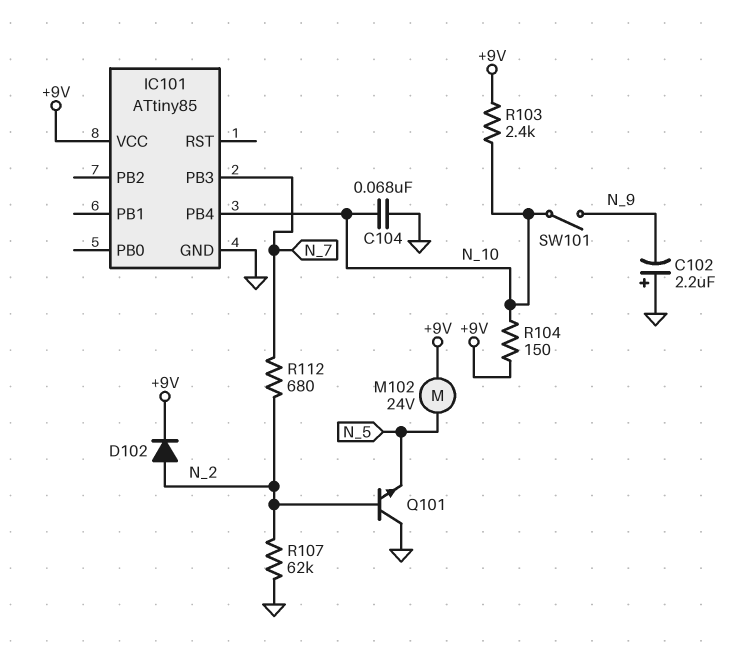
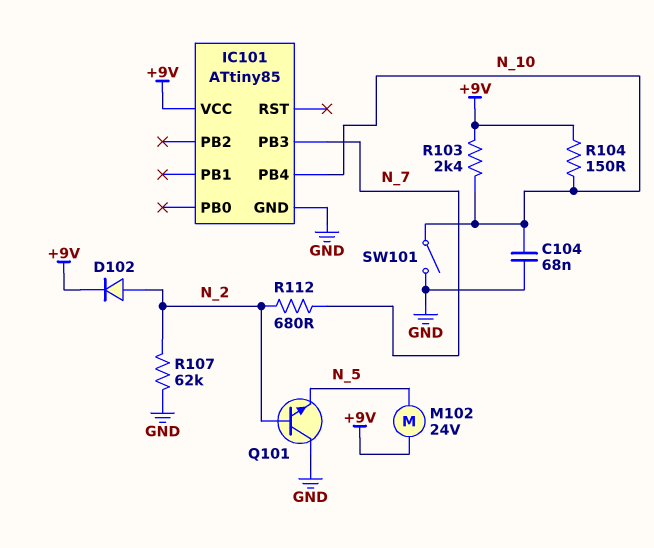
C102: 2.2uF (plus GND, minus N_9) -> none
SW101: switch (N_9, N_10) -> switch (GND, N_10)

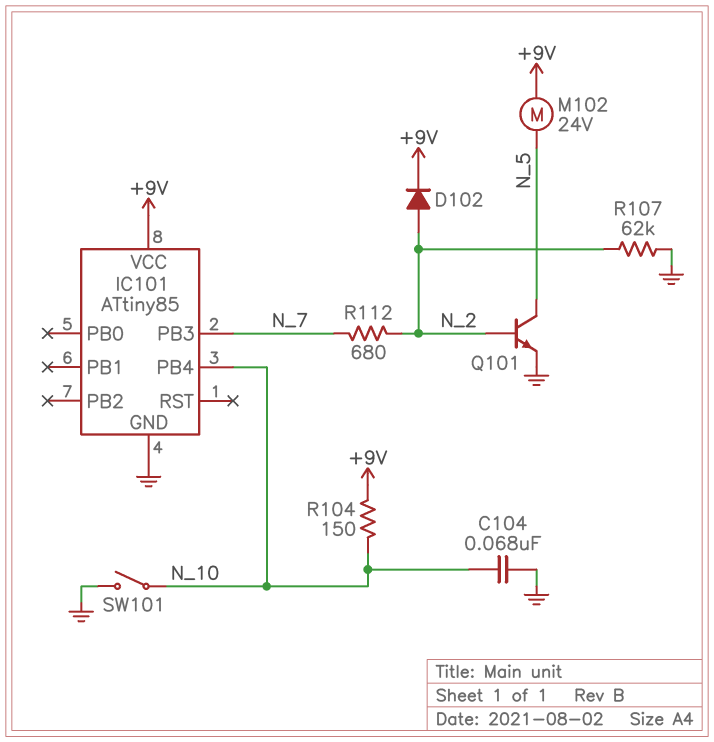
Q101: NPN (B N_2, C GND, E N_5) -> NPN (B N_2, C N_5, E GND)
R103: 2.4k (+9V, N_10) -> none

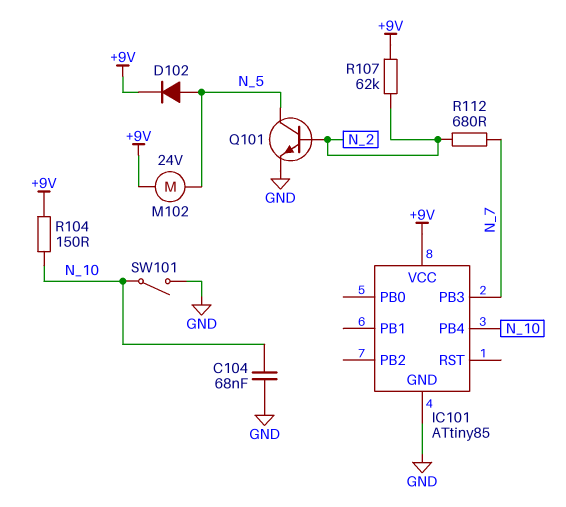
D102: diode (A N_2, K +9V) -> diode (A N_5, K +9V)
R107: 62k (GND, N_2) -> 62k (+9V, N_2)

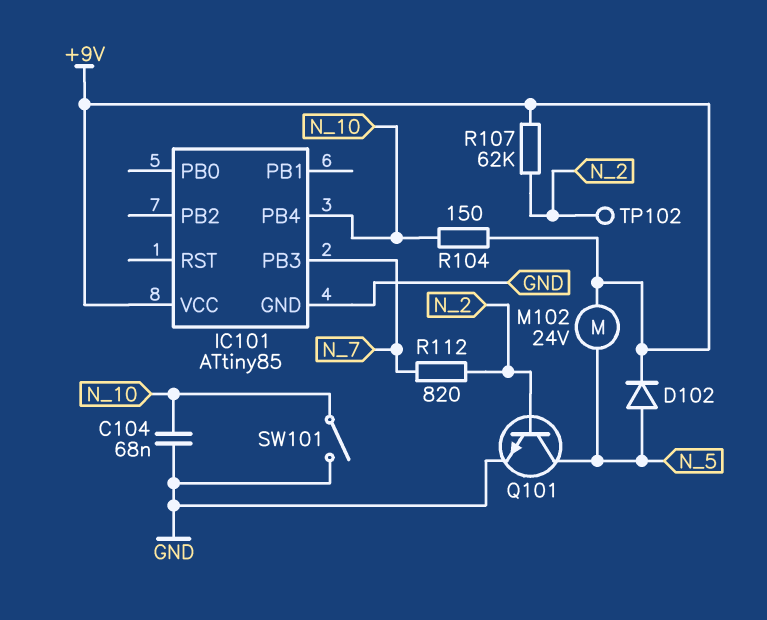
R112: 680 (N_2, N_7) -> 820 (N_2, N_7)
TP102: none -> test point (N_2)

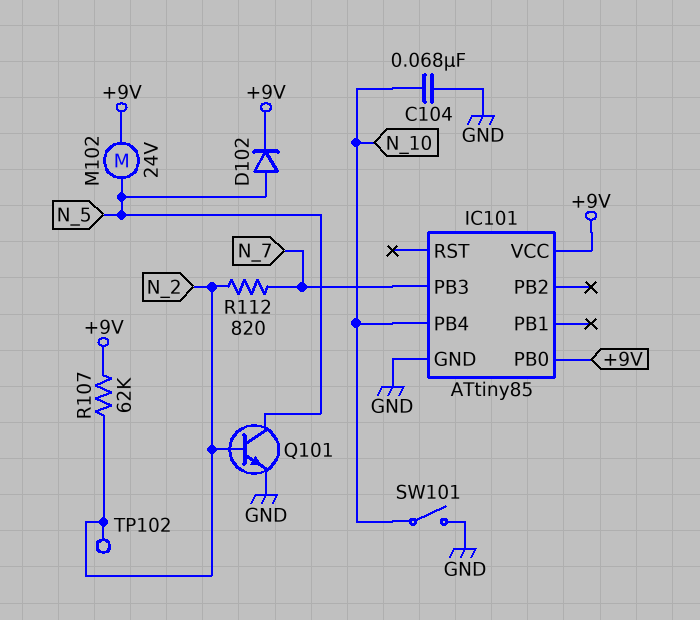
IC101 pin PB0: none -> +9V
R104: 150 (+9V, N_10) -> none

